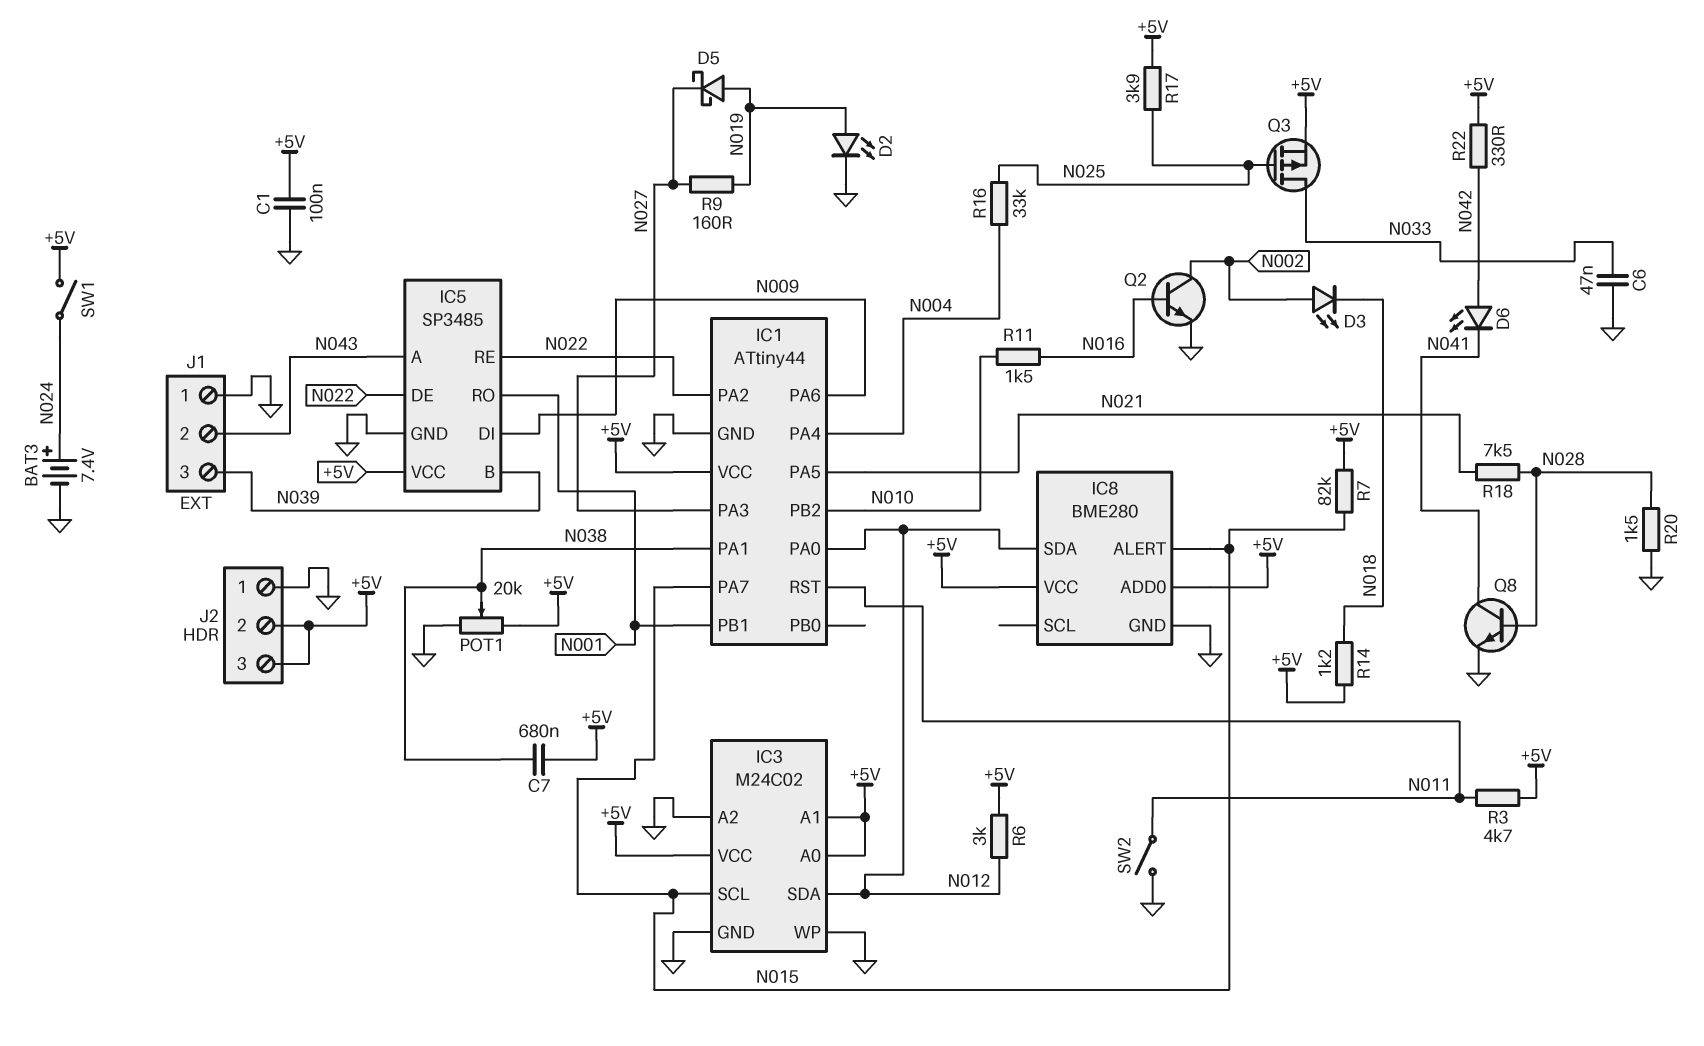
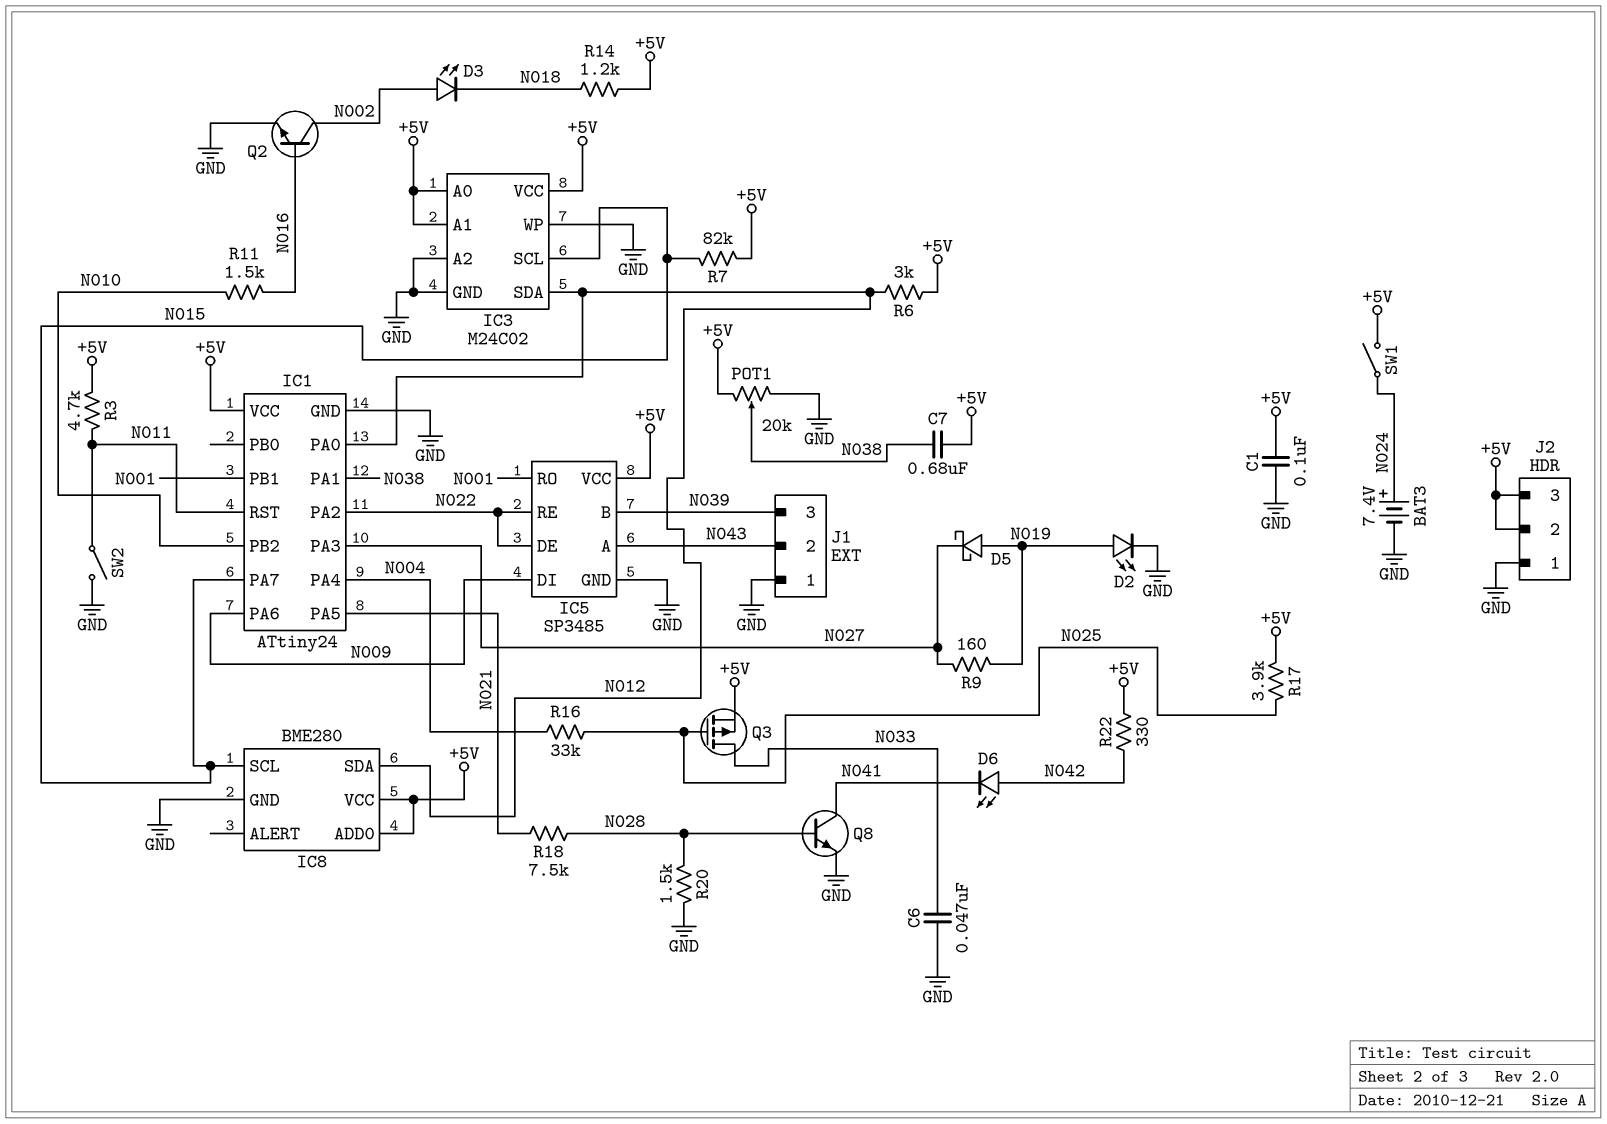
IC1: ATtiny44 -> ATtiny24
IC8 pin ALERT: N015 -> none
IC8 pin SCL: none -> N015

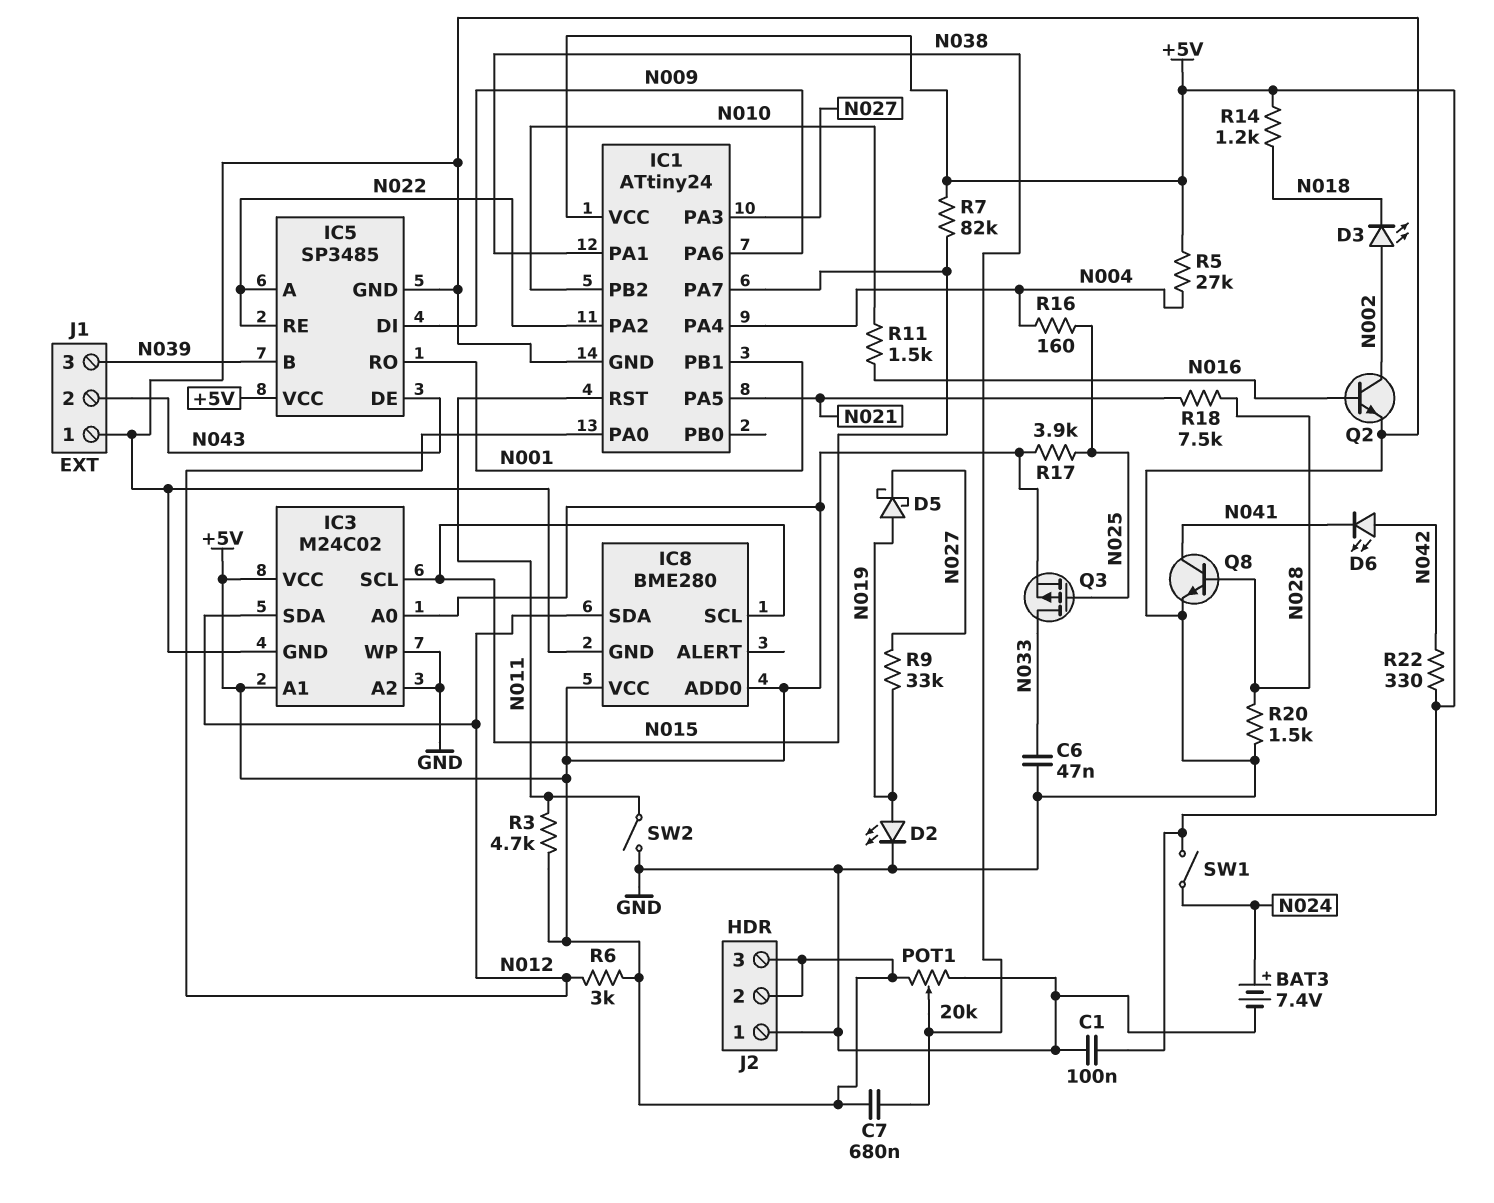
IC5 pin A: N043 -> N022
IC5 pin DE: N022 -> N043
R5: none -> 27k (+5V, N004)
R9: 160 (N019, N027) -> 33k (N019, N027)
R16: 33k (N004, N025) -> 160 (N004, N025)

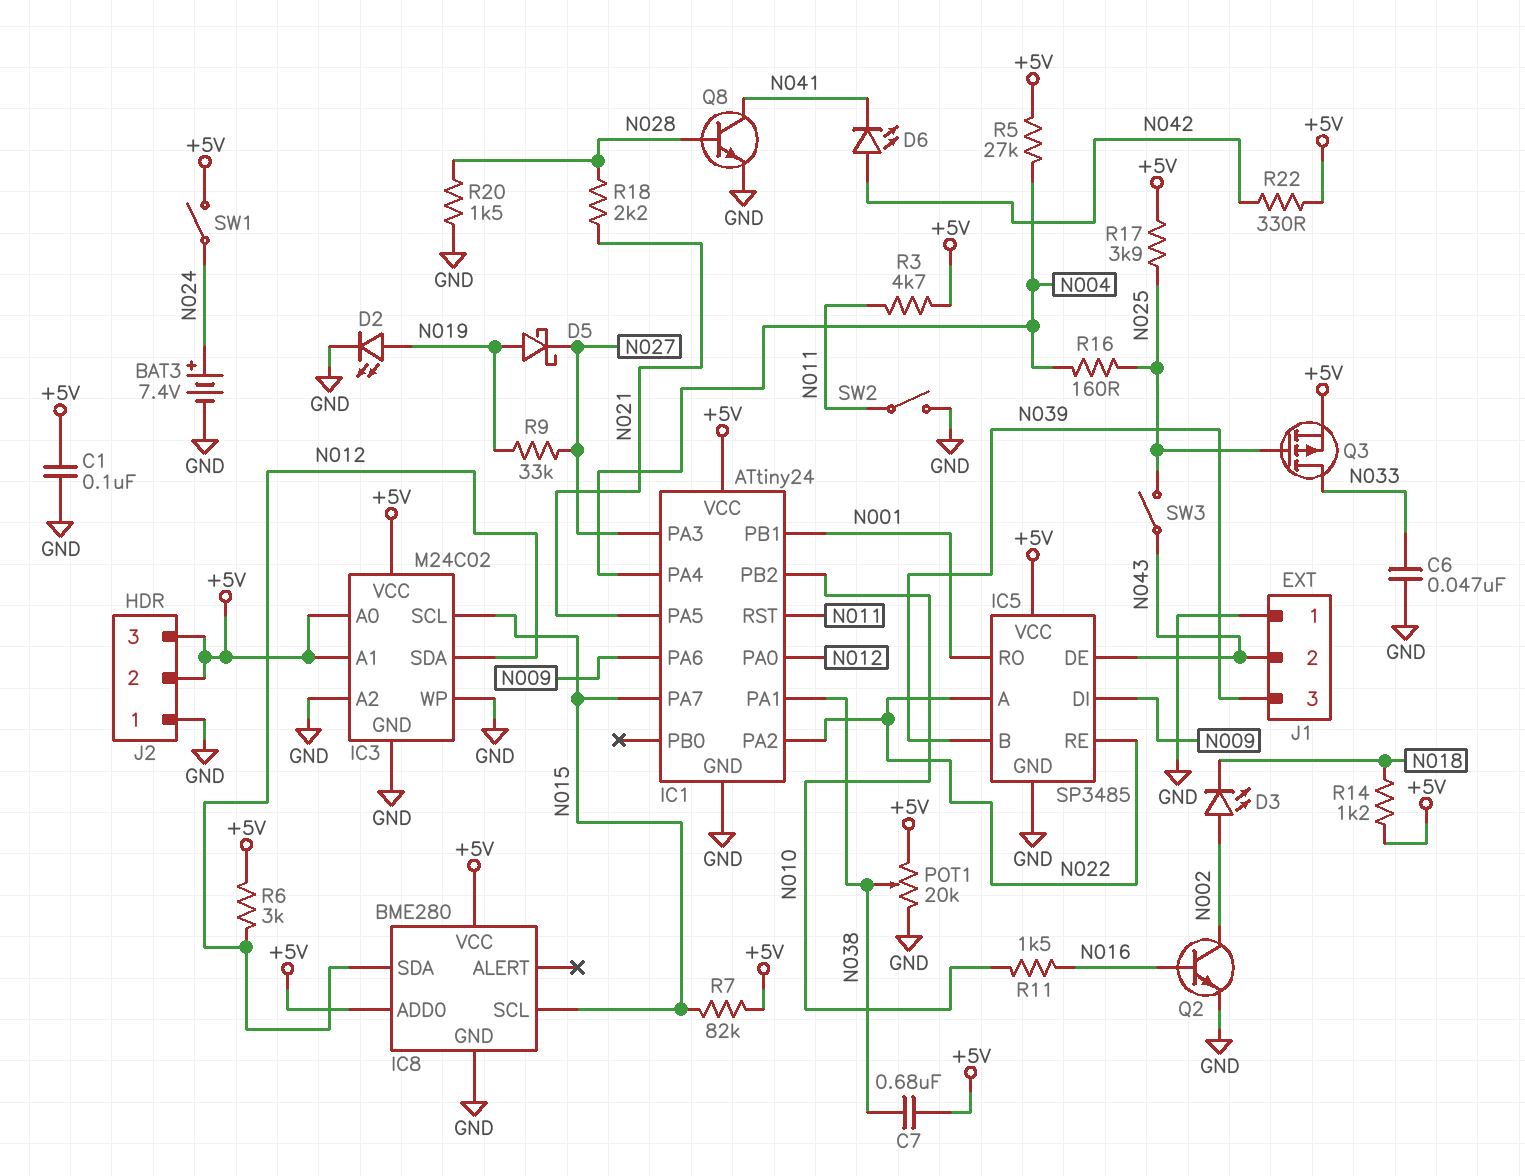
R18: 7.5k (N021, N028) -> 2.2k (N021, N028)
SW3: none -> switch (N025, N043)

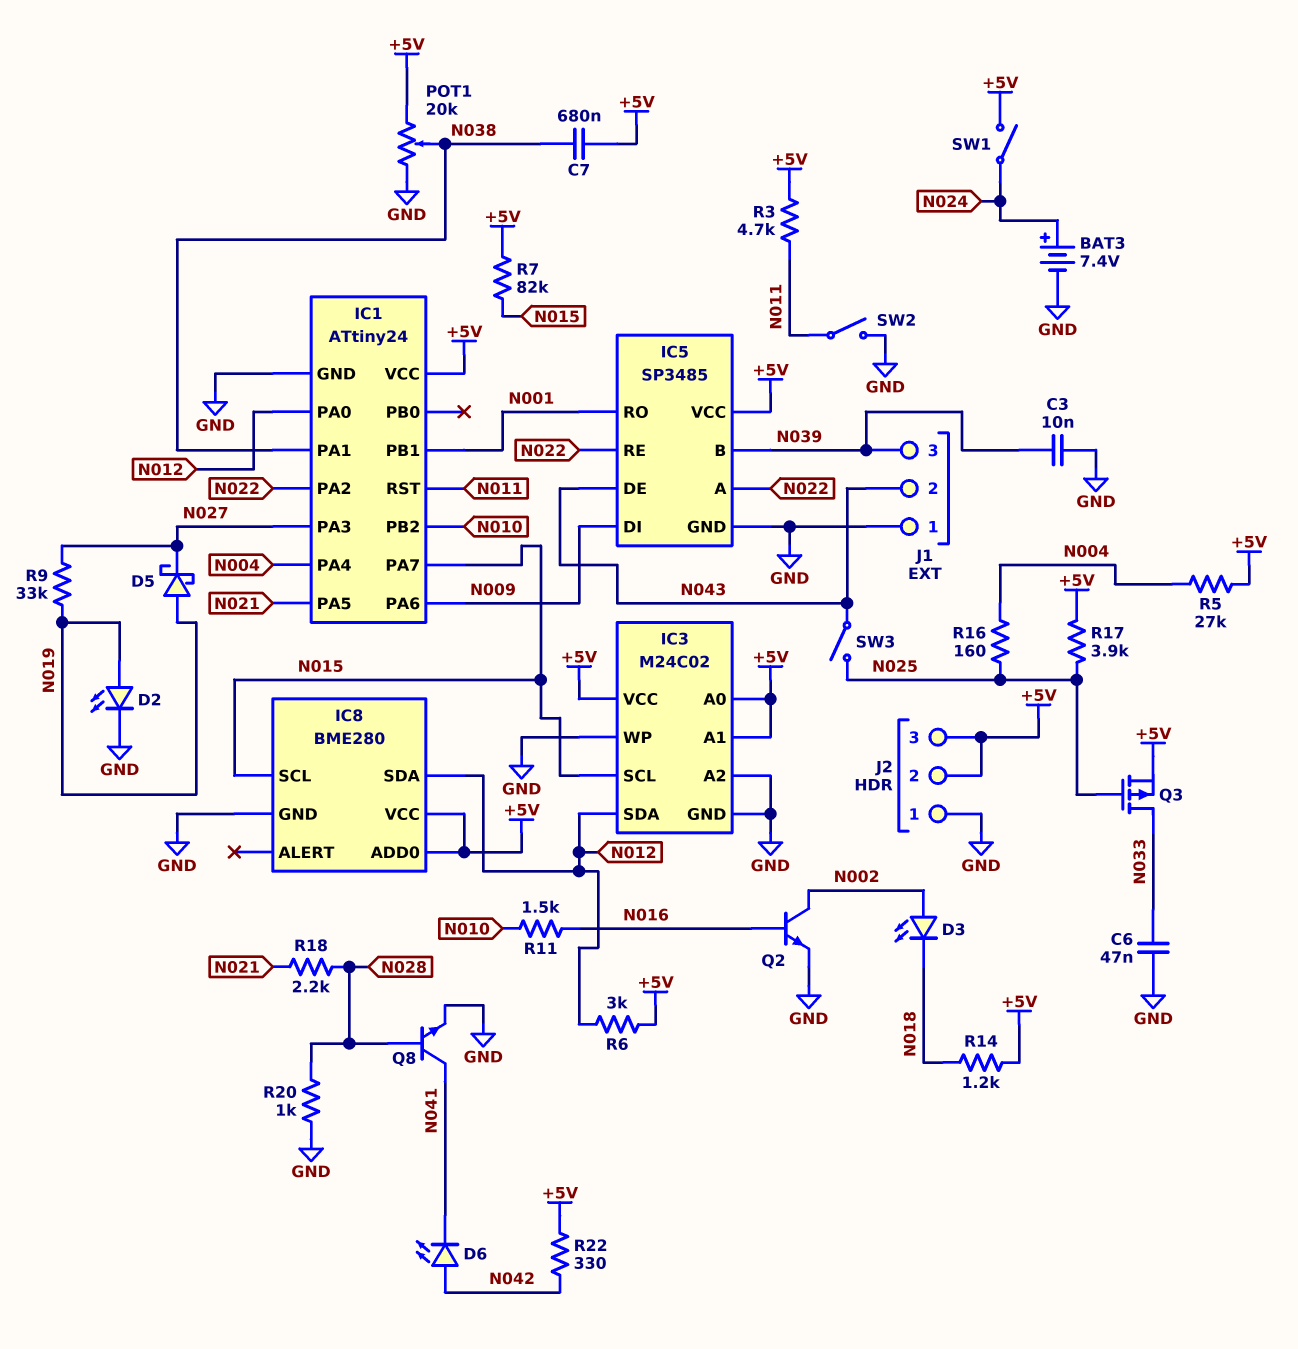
C1: 100nF (+5V, GND) -> none
C3: none -> 10nF (GND, N039)
R20: 1.5k (GND, N028) -> 1k (GND, N028)

